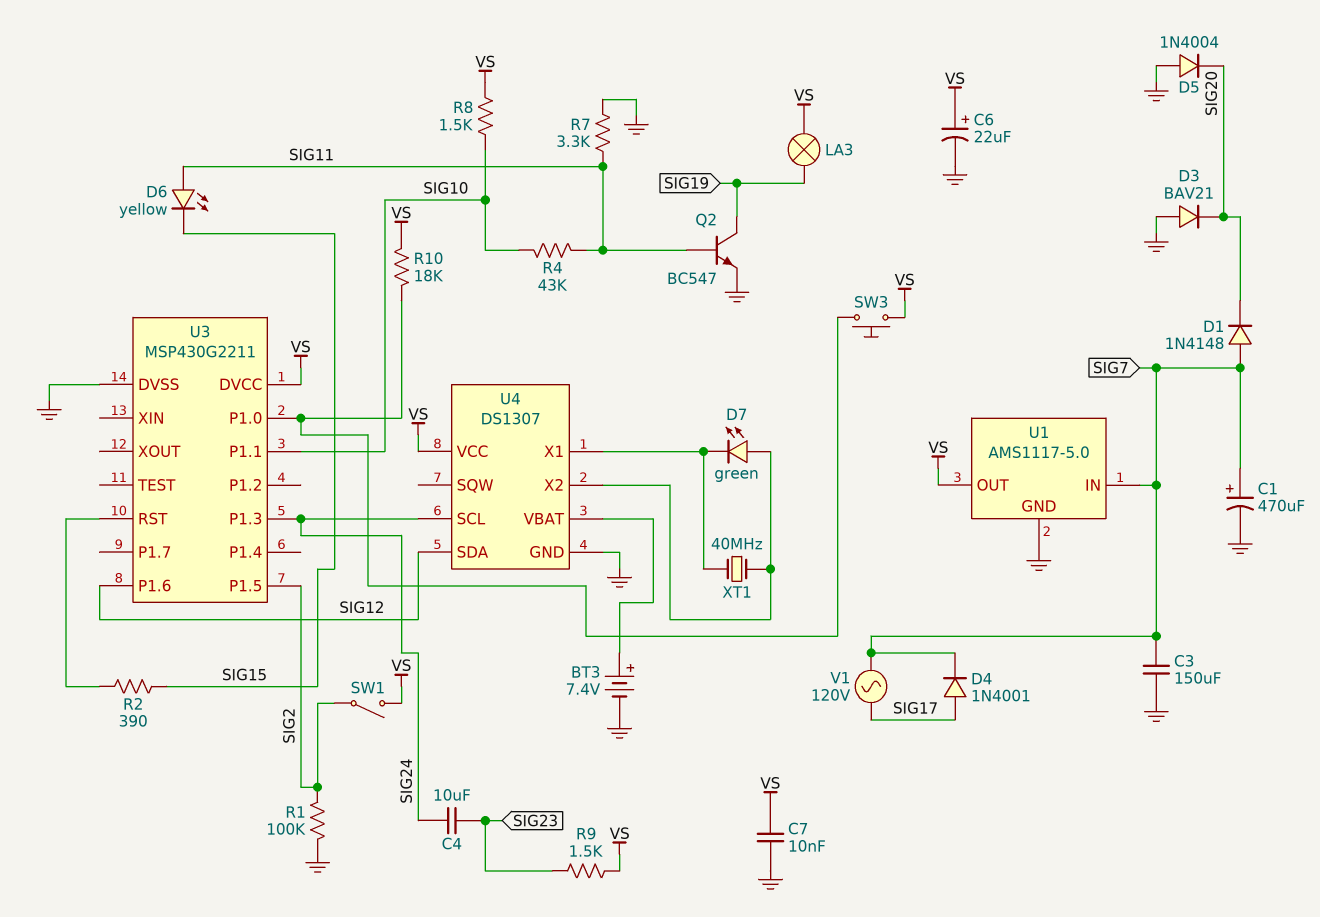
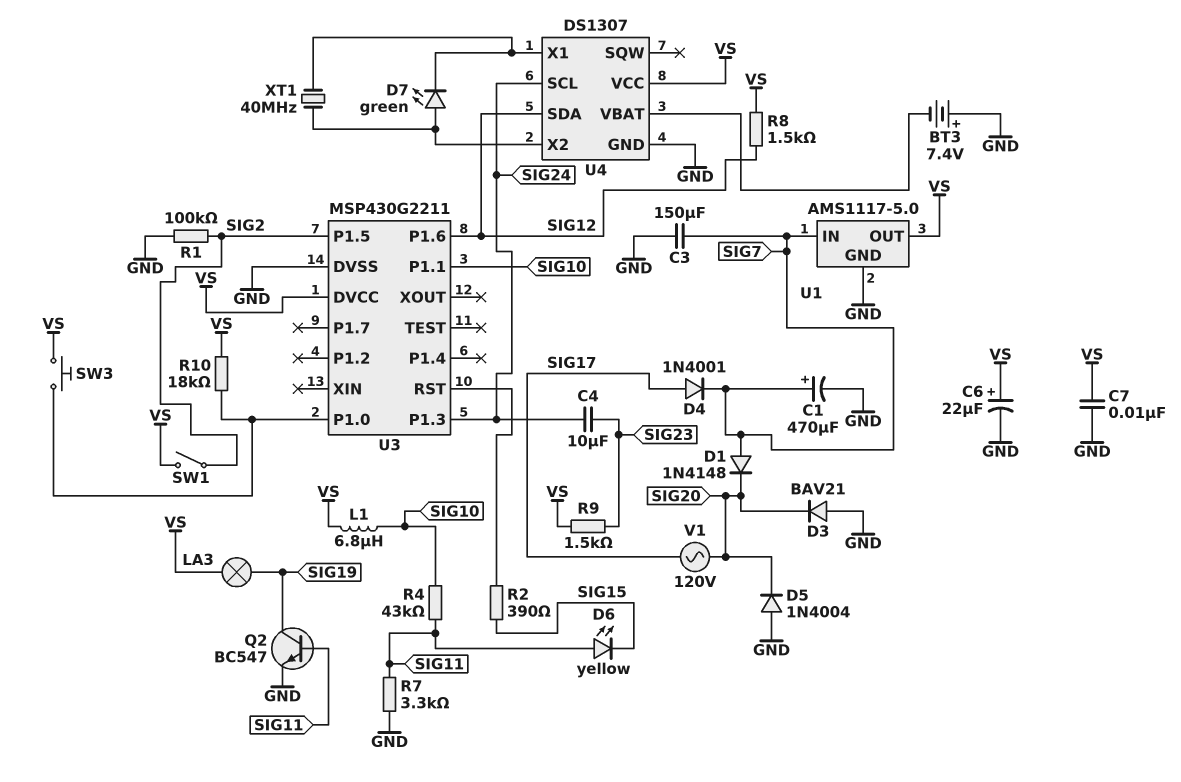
BT3: 7.4V (plus U4/VBAT, minus GND) -> 7.4V (plus GND, minus U4/VBAT)
L1: none -> 6.8uH (SIG10, VS)
R8: 1.5k (SIG10, VS) -> 1.5k (SIG12, VS)
V1: AC 120V (SIG7, SIG17) -> AC 120V (SIG17, SIG20)

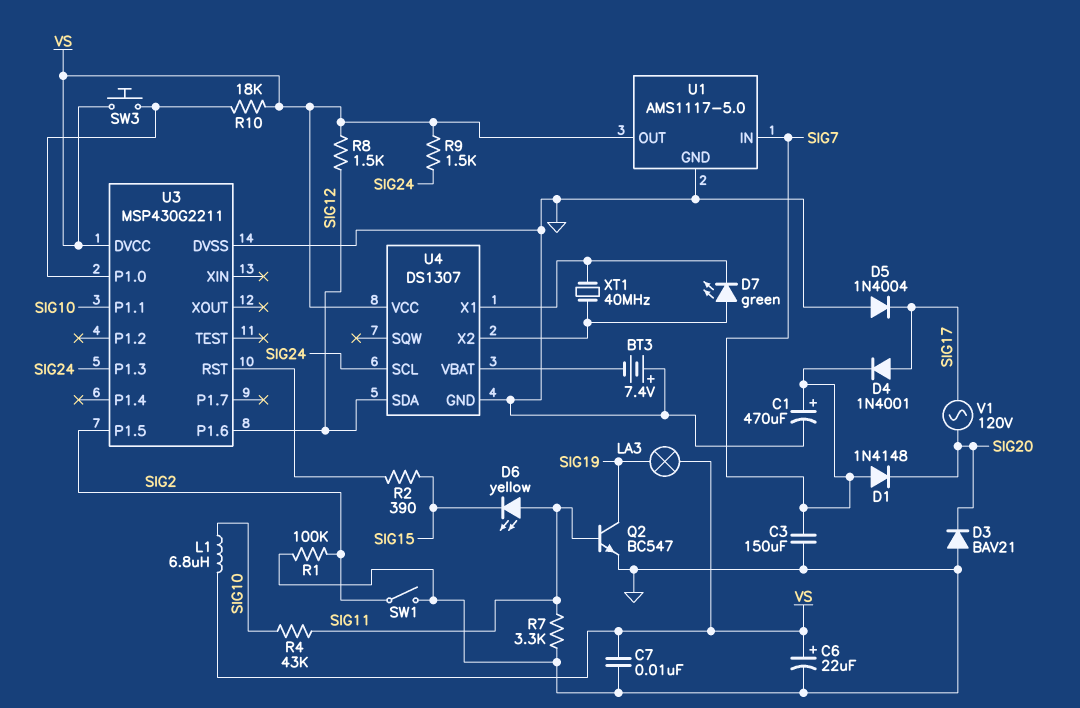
C4: 10uF (SIG23, SIG24) -> none
D5: diode 1N4004 (A GND, K SIG20) -> diode 1N4004 (A GND, K SIG17)
R9: 1.5k (SIG23, VS) -> 1.5k (SIG24, VS)
SW1: switch (SIG2, VS) -> switch (GND, SIG2)

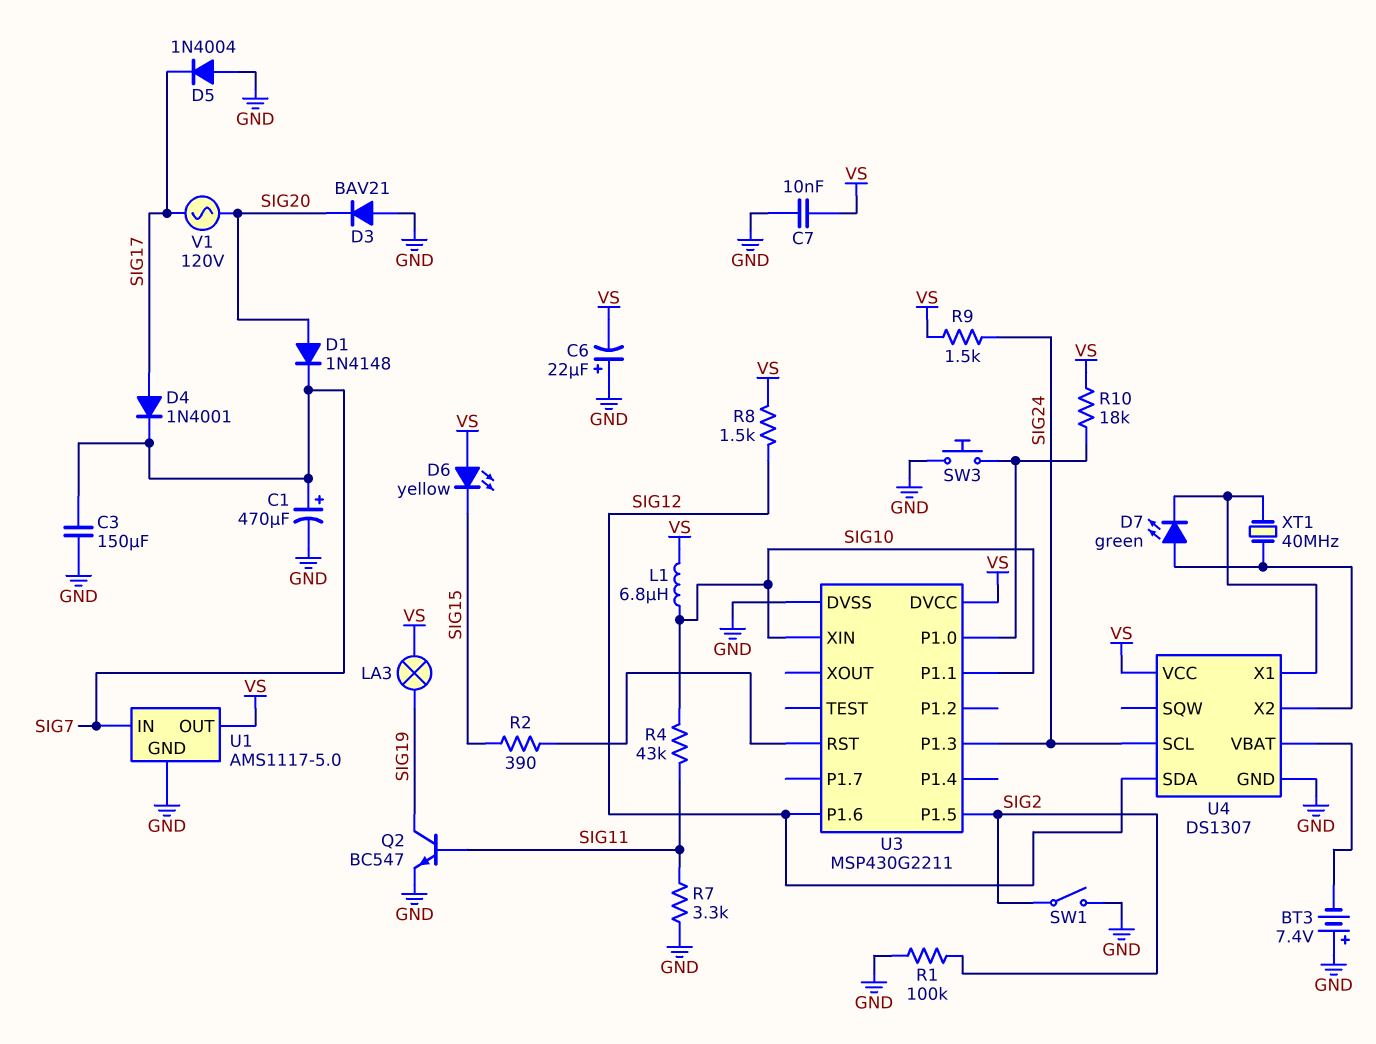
C6: 22uF (plus VS, minus GND) -> 22uF (plus GND, minus VS)
D1: diode 1N4148 (A SIG7, K SIG20) -> diode 1N4148 (A SIG20, K SIG7)
D6: LED yellow (A SIG11, K SIG15) -> LED yellow (A VS, K SIG15)
SW3: button (U3/P1.0, VS) -> button (GND, U3/P1.0)
U3 pin XIN: none -> SIG10

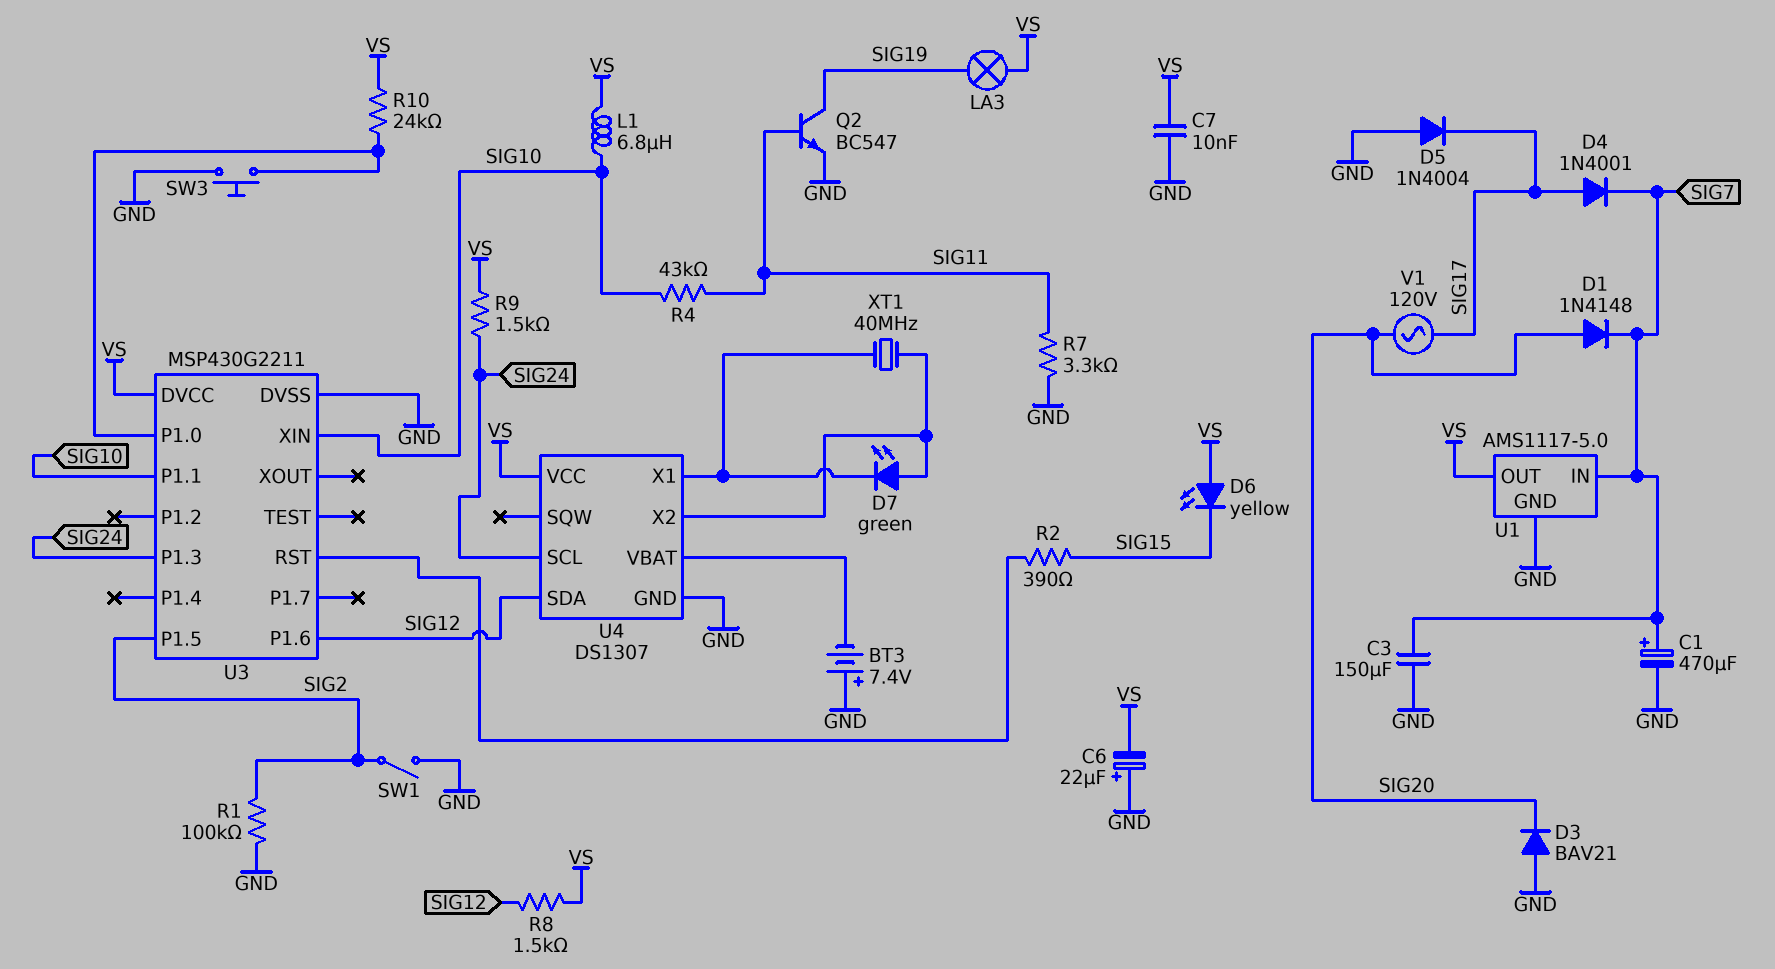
R10: 18k (U3/P1.0, VS) -> 24k (U3/P1.0, VS)

